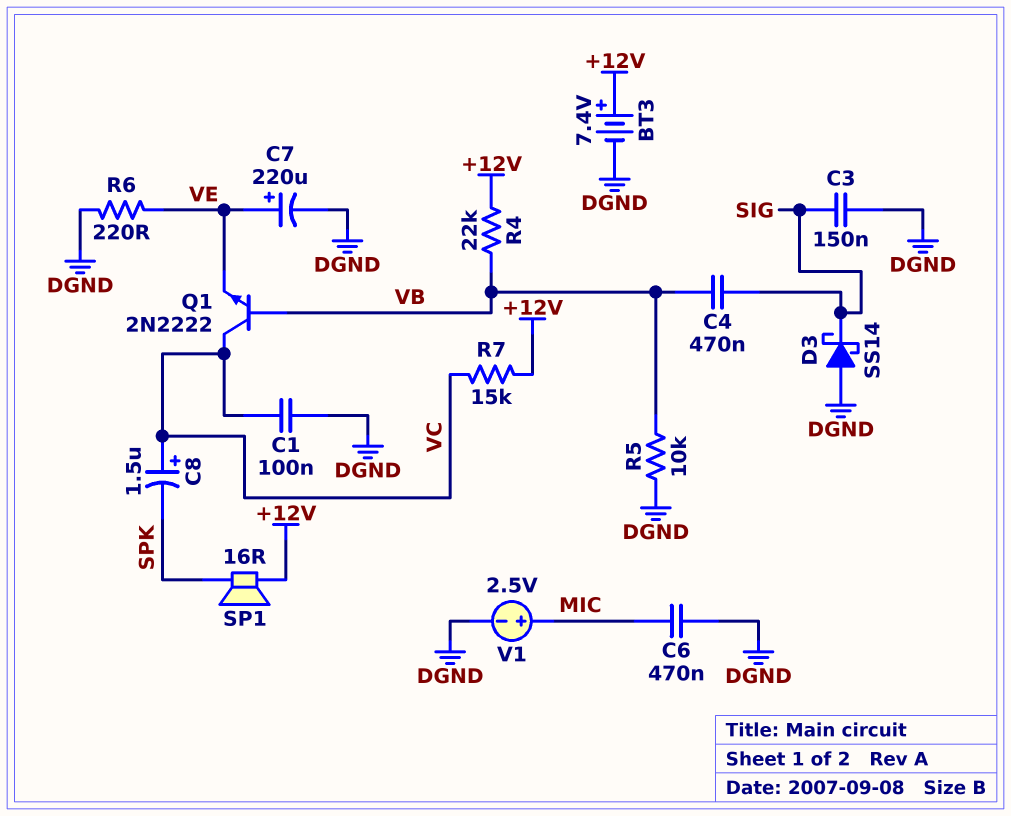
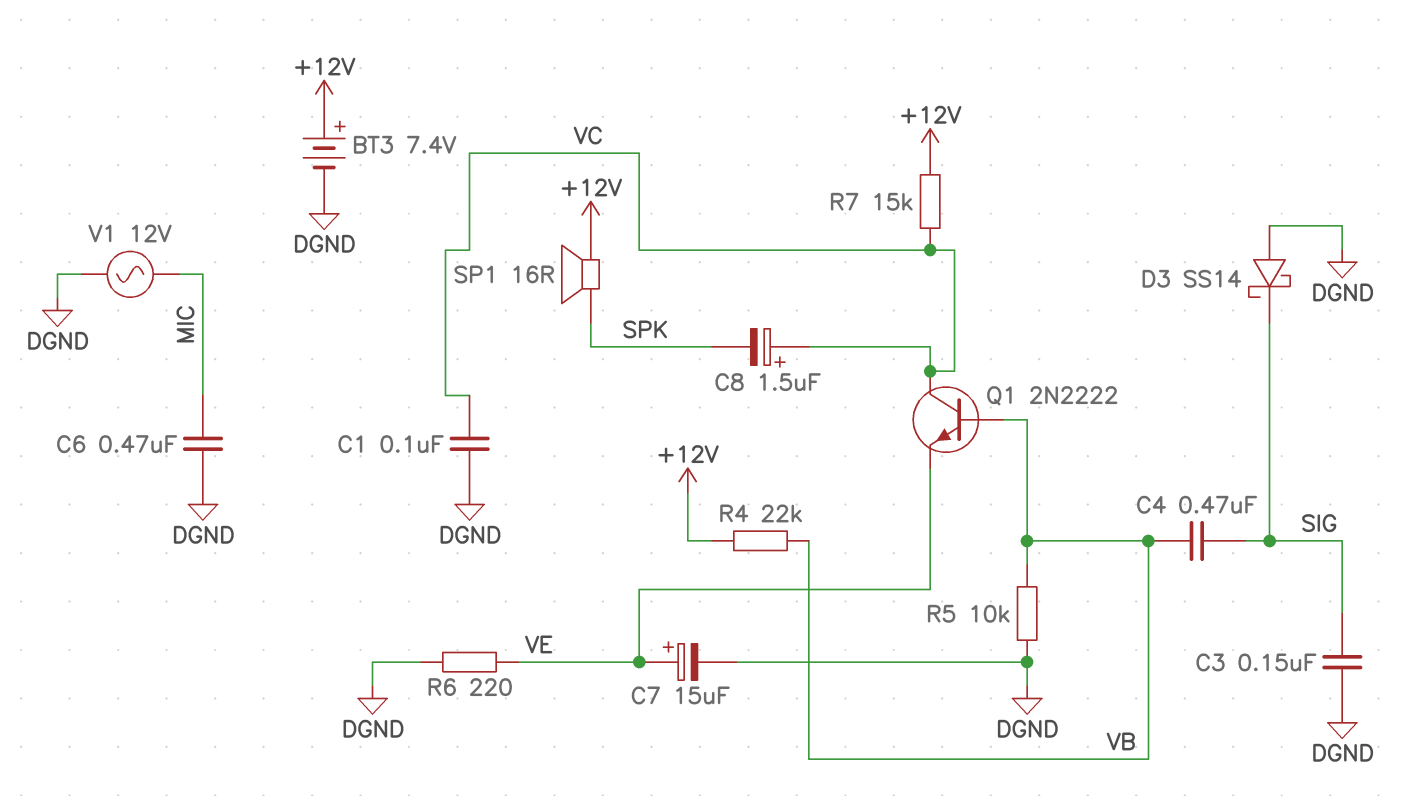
C7: 220uF (plus VE, minus DGND) -> 15uF (plus VE, minus DGND)
V1: 2.5V (plus MIC, minus DGND) -> AC 12V (DGND, MIC)

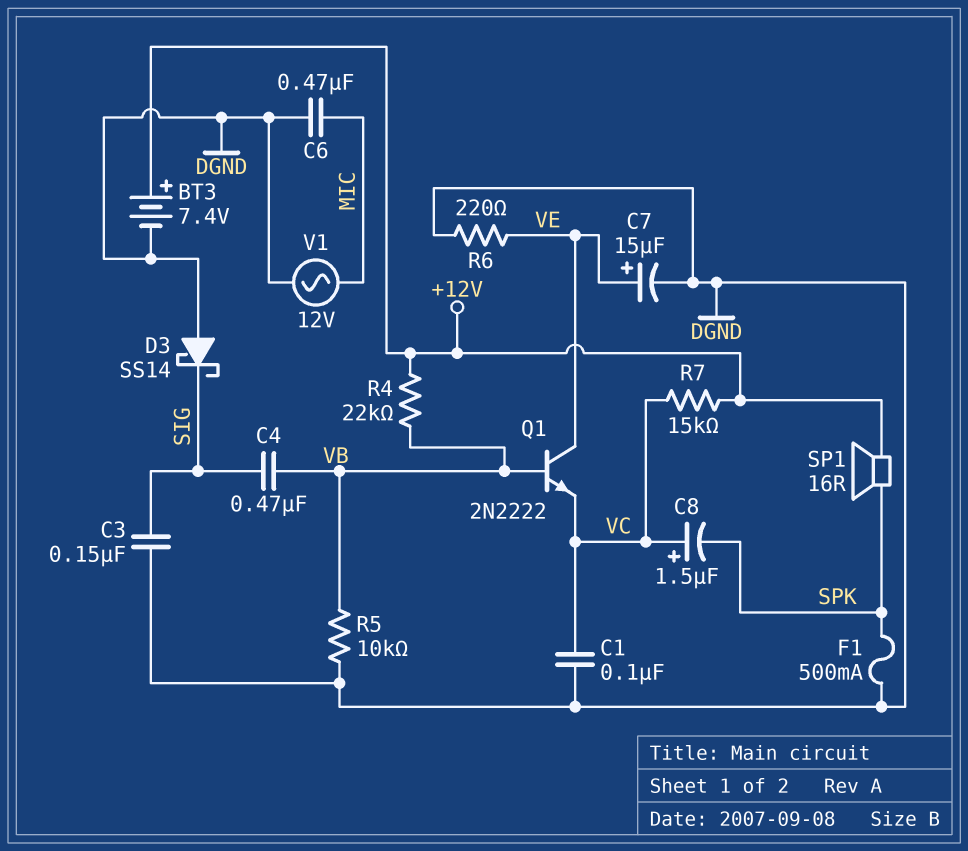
F1: none -> 500mA (DGND, SPK)
Q1: NPN 2N2222 (B VB, C VC, E VE) -> NPN 2N2222 (B VB, C VE, E VC)

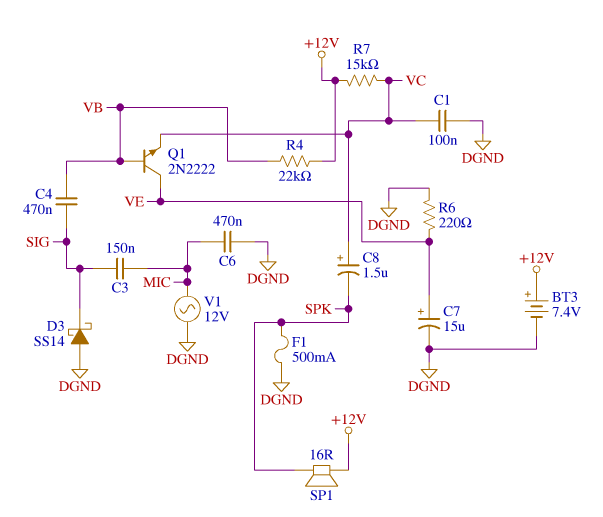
C3: 150nF (DGND, SIG) -> 150nF (MIC, SIG)
R5: 10k (DGND, VB) -> none

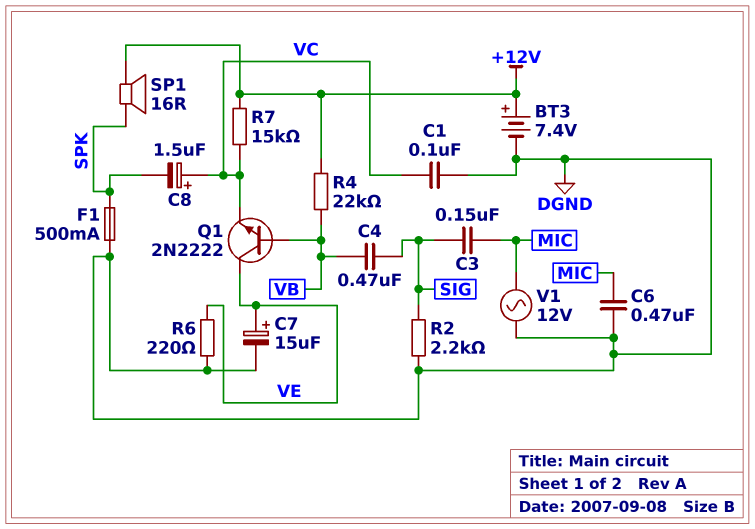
D3: schottky SS14 (A DGND, K SIG) -> none
R2: none -> 2.2k (DGND, SIG)

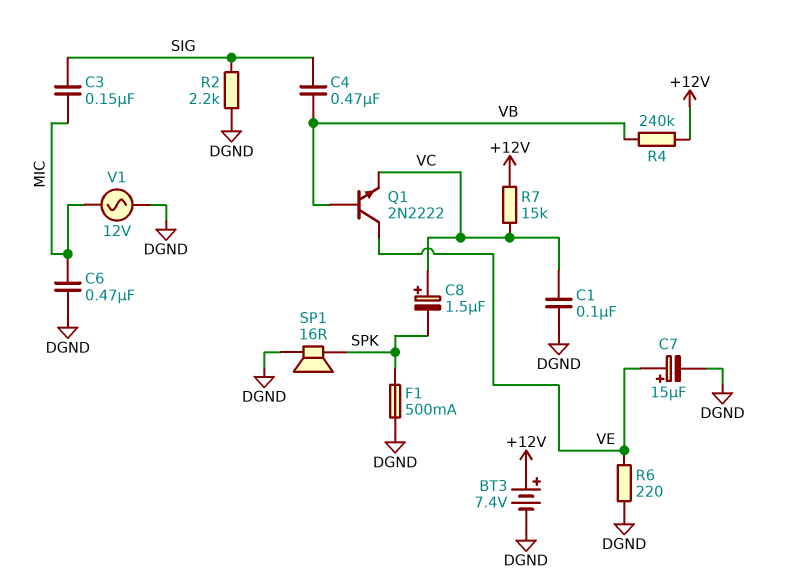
R4: 22k (+12V, VB) -> 240k (+12V, VB)
SP1: speaker 16R (+12V, SPK) -> speaker 16R (DGND, SPK)

